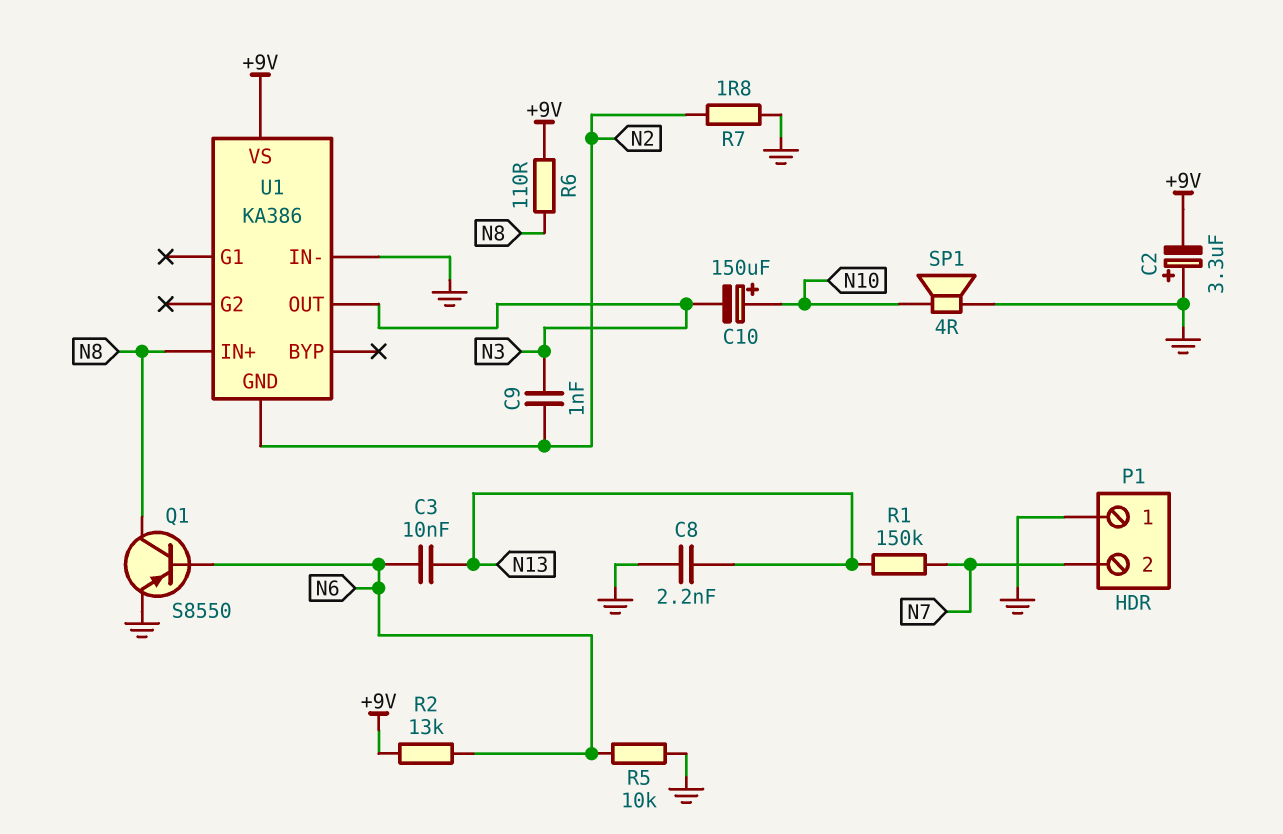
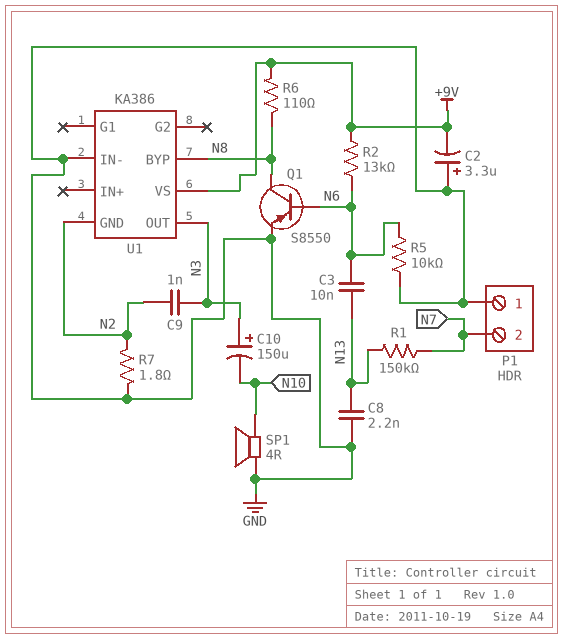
C10: 150uF (plus N10, minus N3) -> 150uF (plus N3, minus N10)
U1 pin BYP: none -> N8
U1 pin IN+: N8 -> none

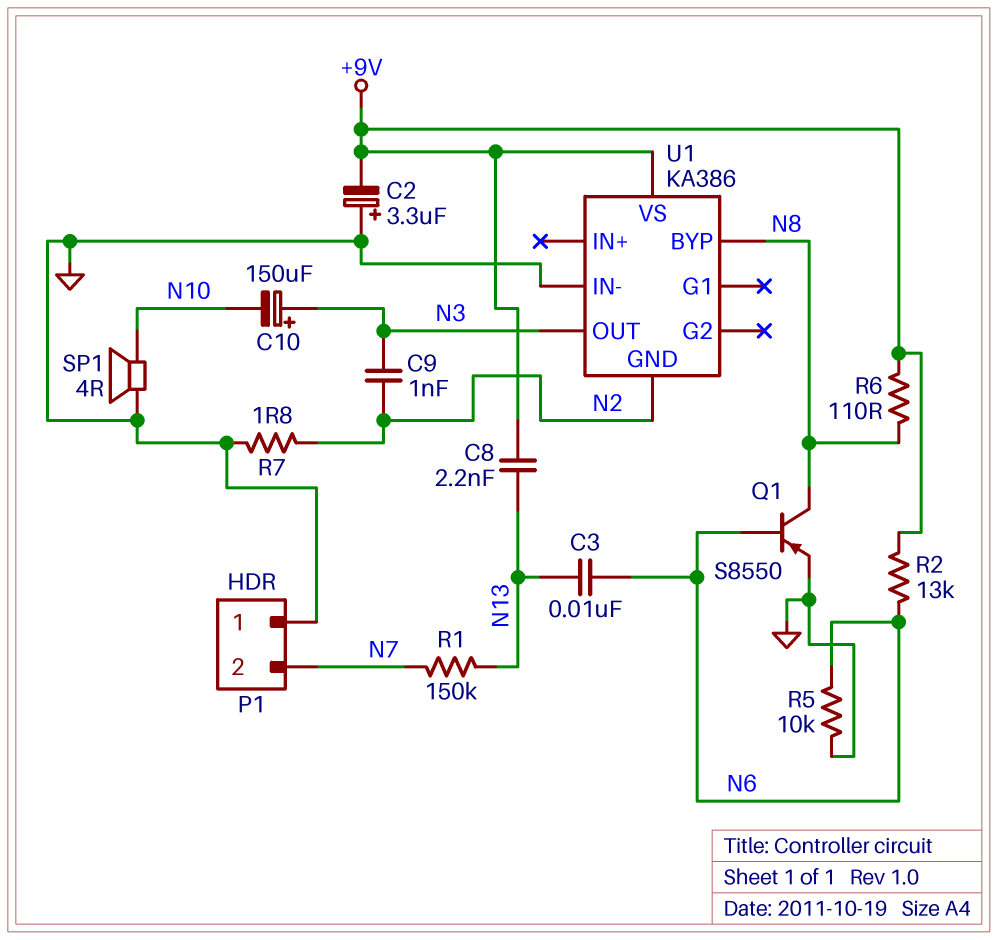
C8: 2.2nF (GND, N13) -> 2.2nF (+9V, N13)

